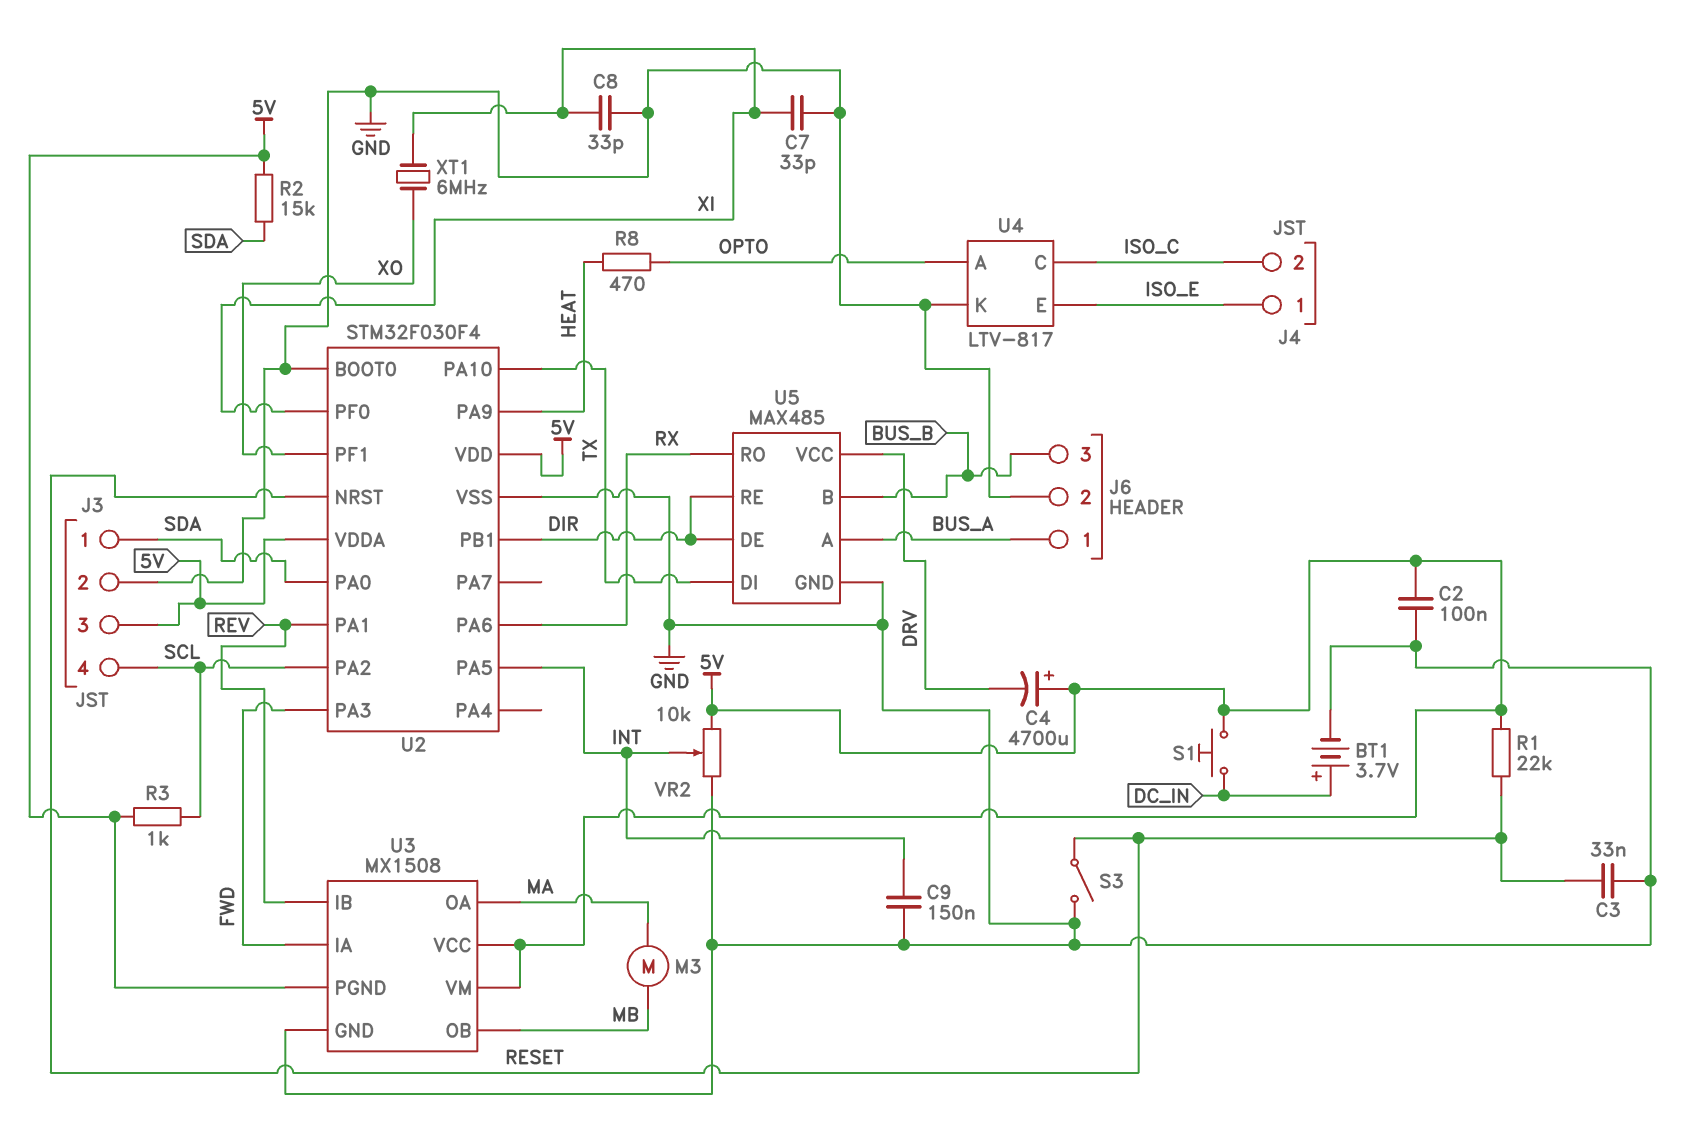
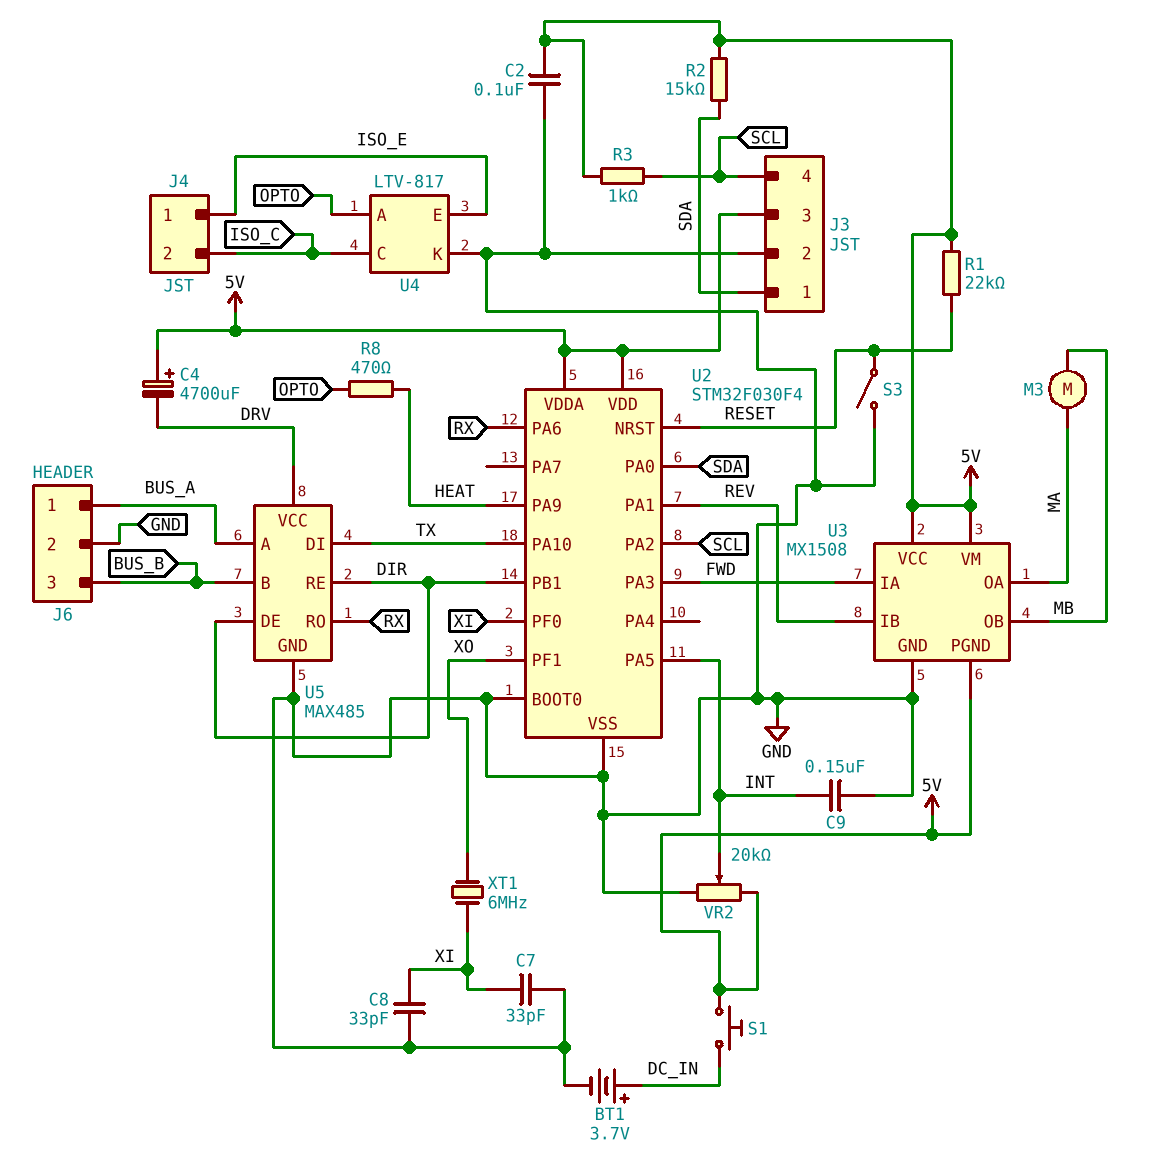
C3: 33nF (GND, RESET) -> none
VR2: 10k (5V, GND, wiper INT) -> 20k (5V, GND, wiper INT)

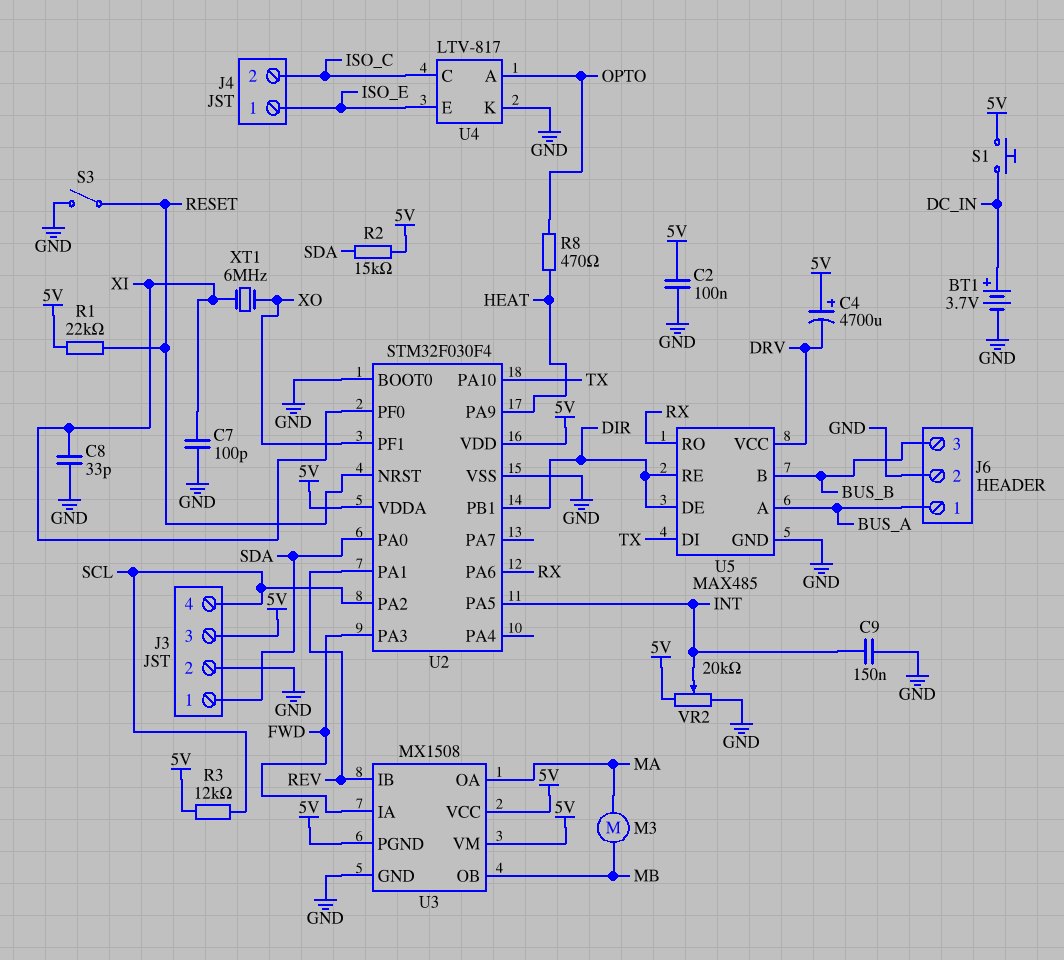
C7: 33pF (GND, XI) -> 100pF (GND, XI)
R3: 1k (5V, SCL) -> 12k (5V, SCL)

